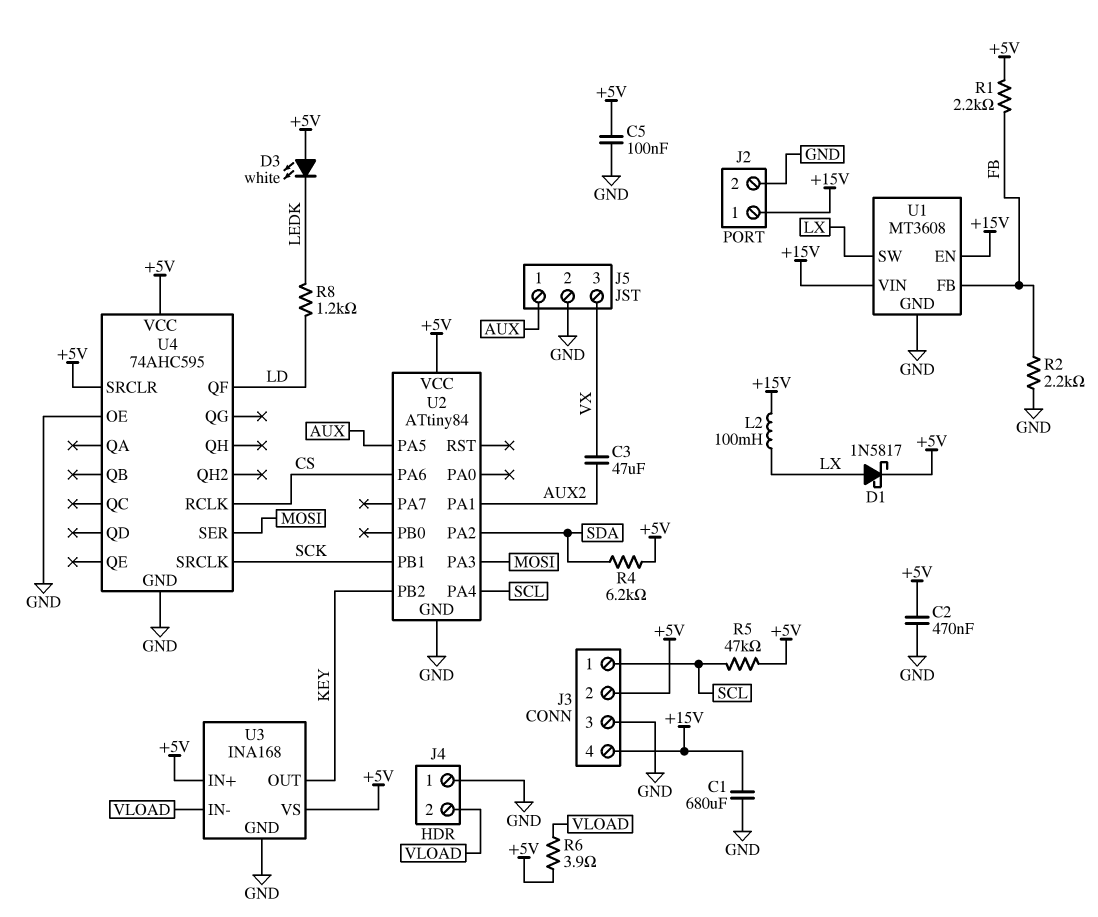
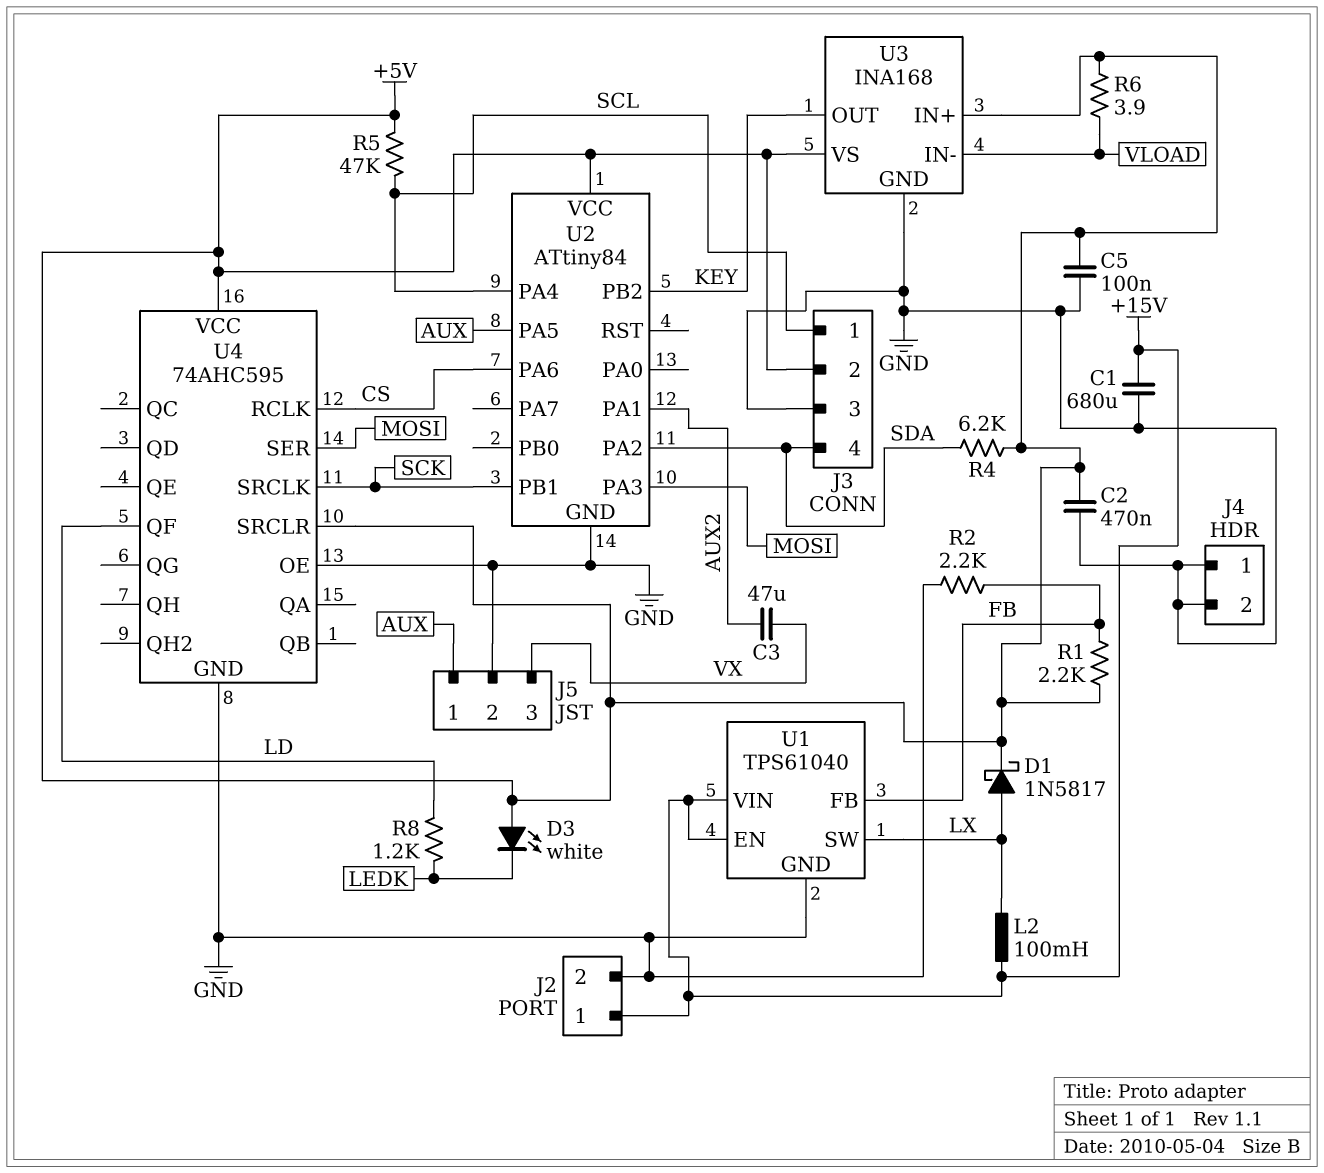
J3 pin 4: +15V -> SDA
J4 pin 2: VLOAD -> GND
U1: MT3608 -> TPS61040

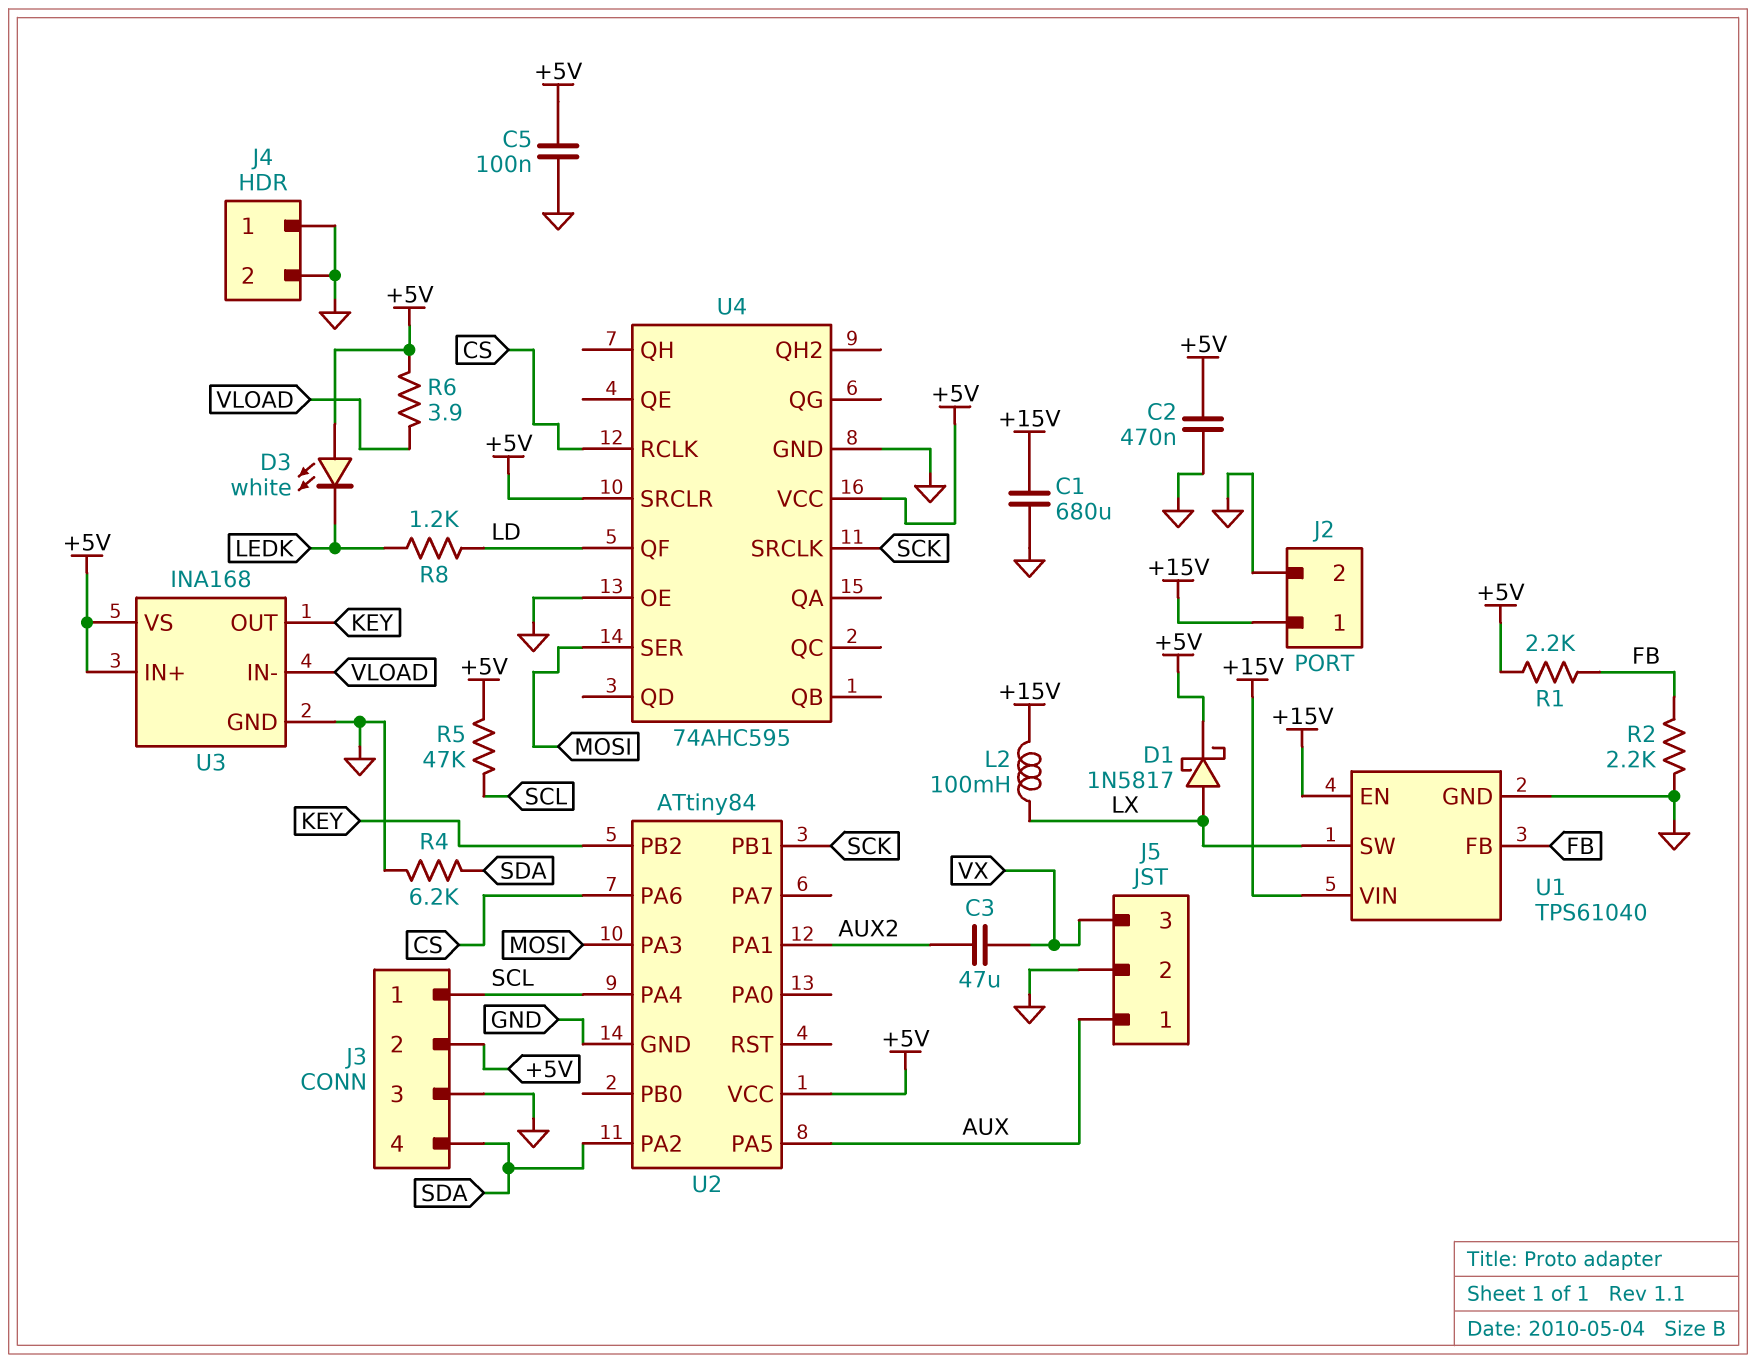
R4: 6.2k (+5V, SDA) -> 6.2k (GND, SDA)

